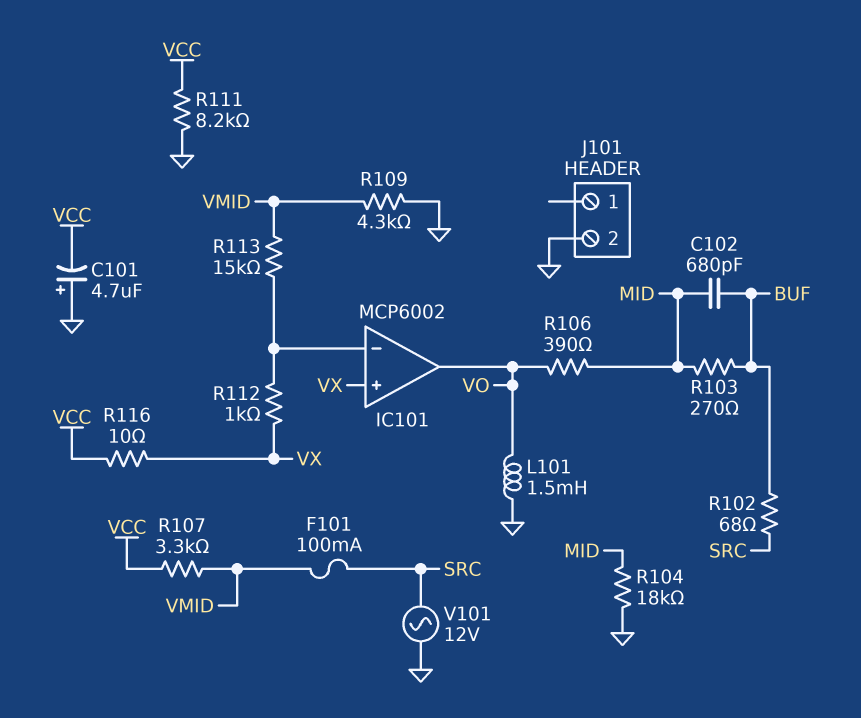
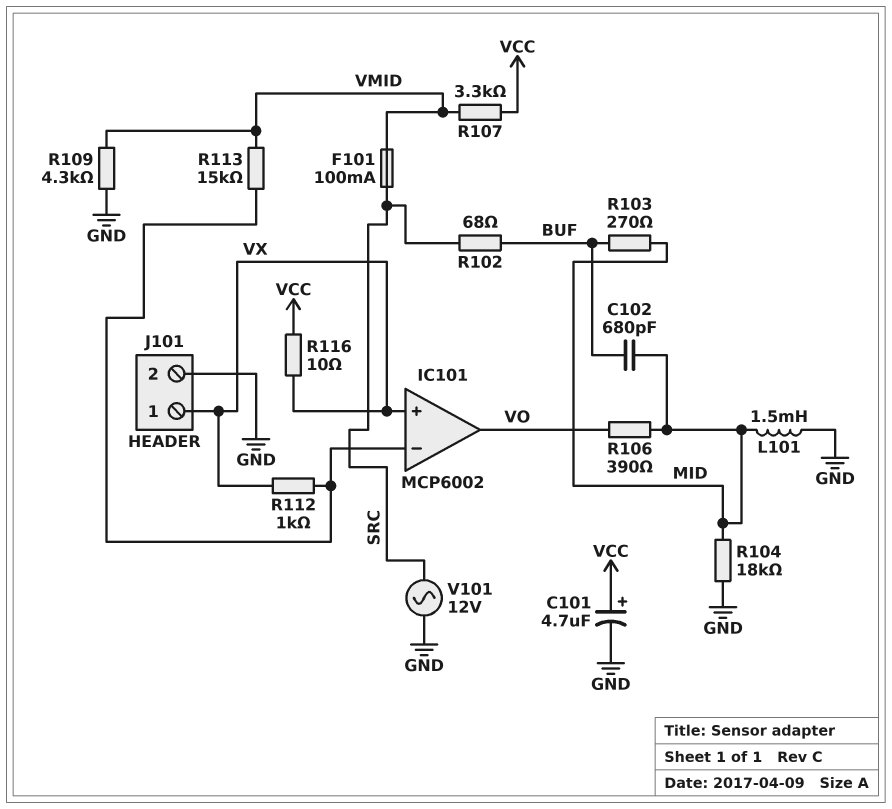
C101: 4.7uF (plus GND, minus VCC) -> 4.7uF (plus VCC, minus GND)
J101 pin 1: none -> VX
L101: 1.5mH (GND, VO) -> 1.5mH (GND, MID)
R111: 8.2k (GND, VCC) -> none

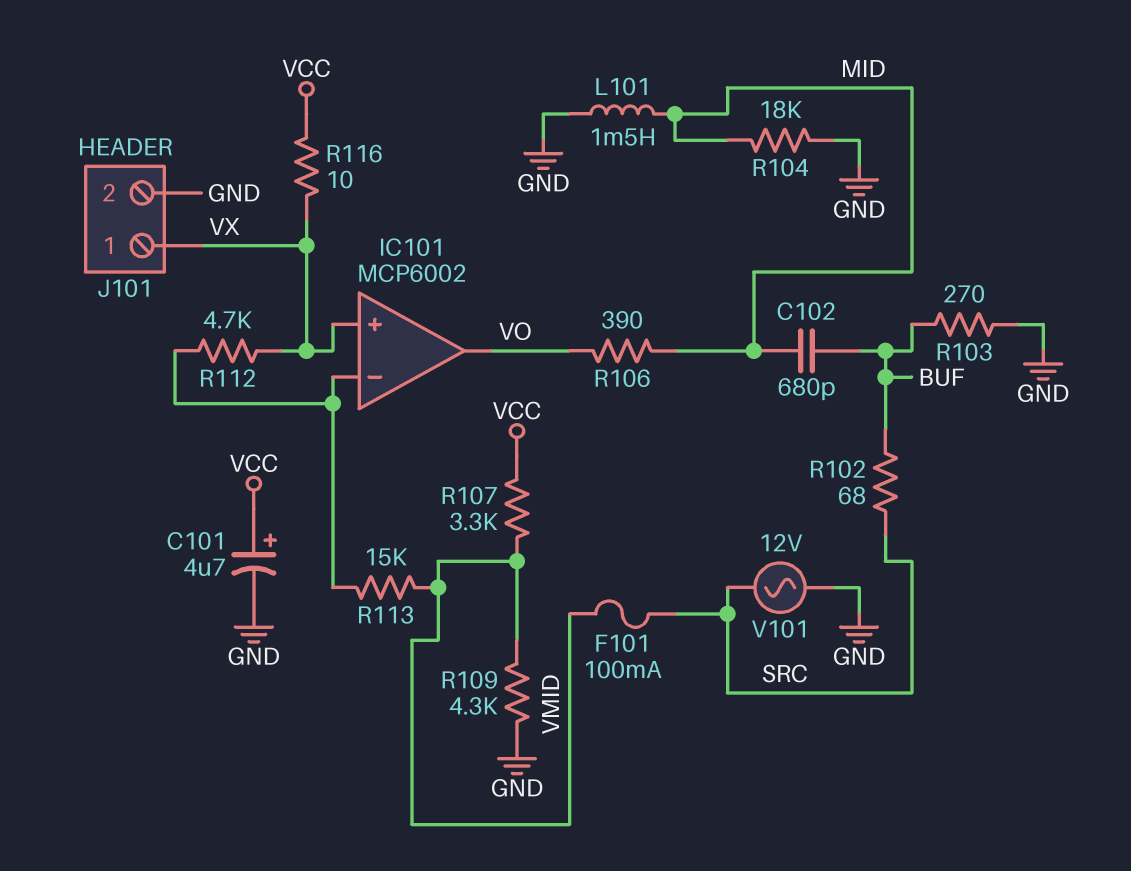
R103: 270 (BUF, MID) -> 270 (BUF, GND)
R112: 1k (IC101/in-, VX) -> 4.7k (IC101/in-, VX)

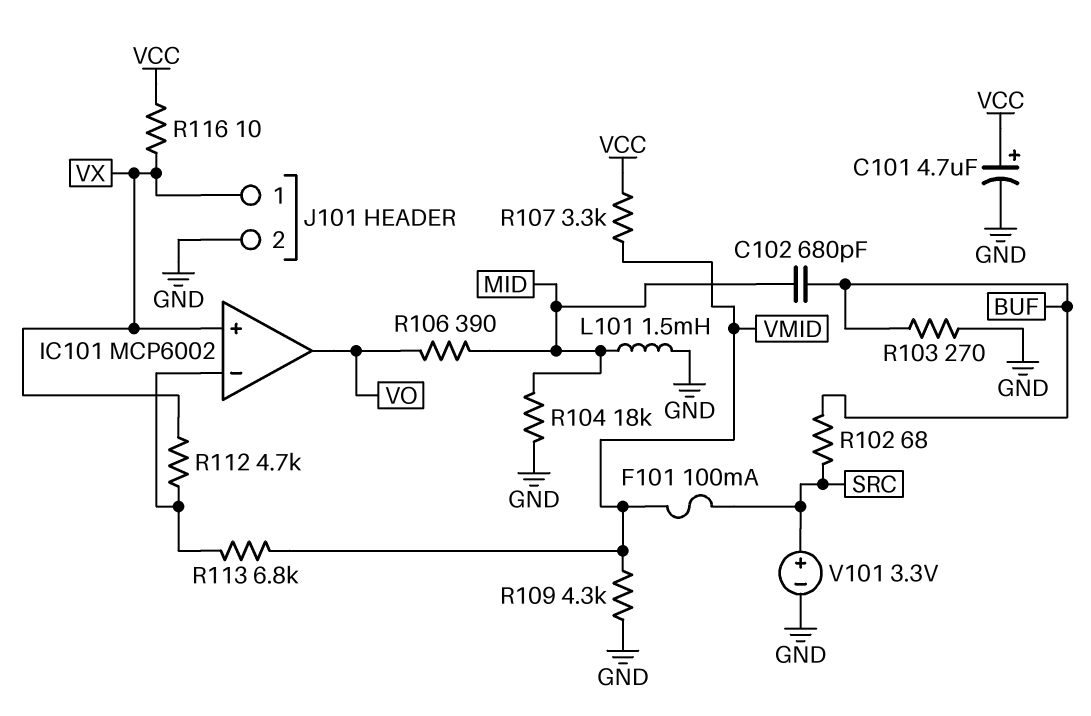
R113: 15k (IC101/in-, VMID) -> 6.8k (IC101/in-, VMID)
V101: AC 12V (GND, SRC) -> 3.3V (plus SRC, minus GND)

